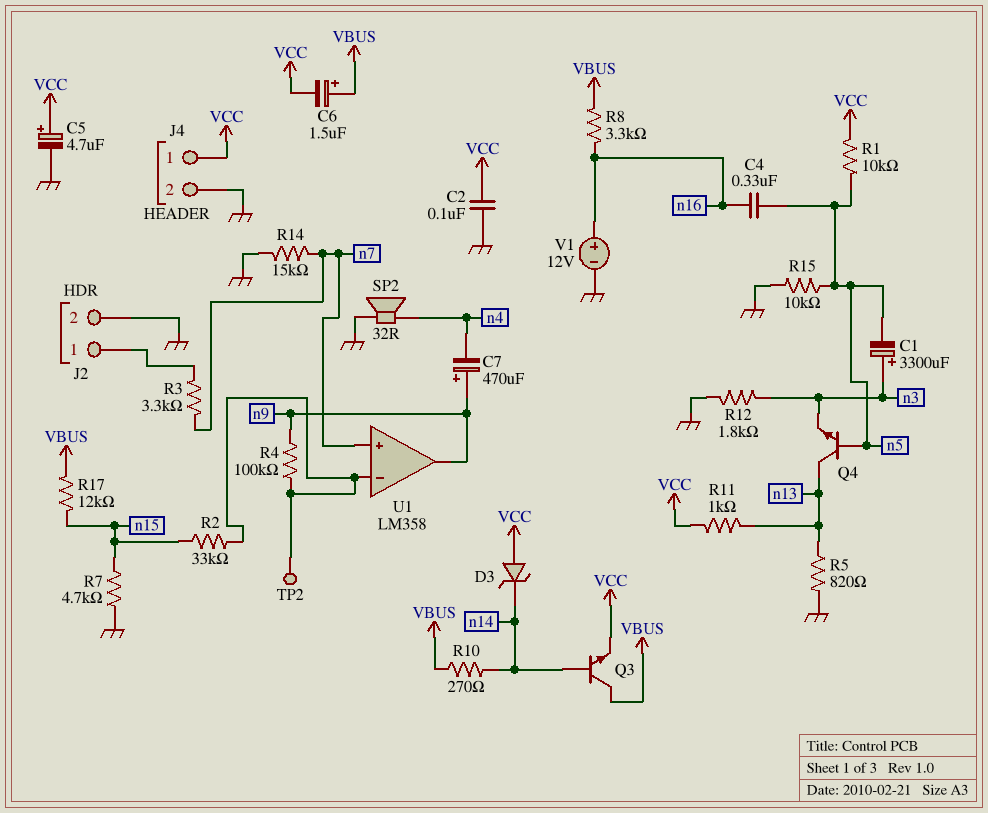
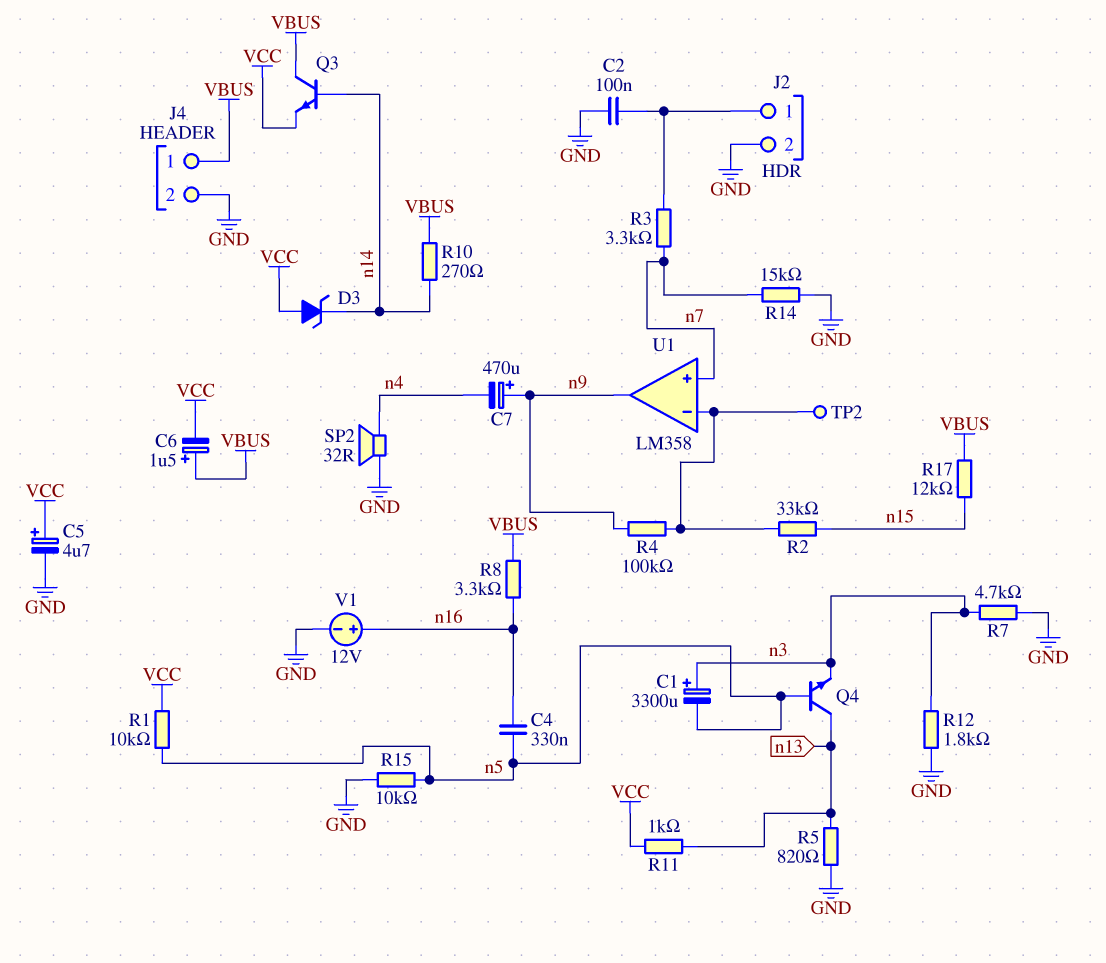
C2: 100nF (GND, VCC) -> 100nF (GND, J2/1)
J4 pin 1: VCC -> VBUS
R7: 4.7k (GND, n15) -> 4.7k (GND, n3)

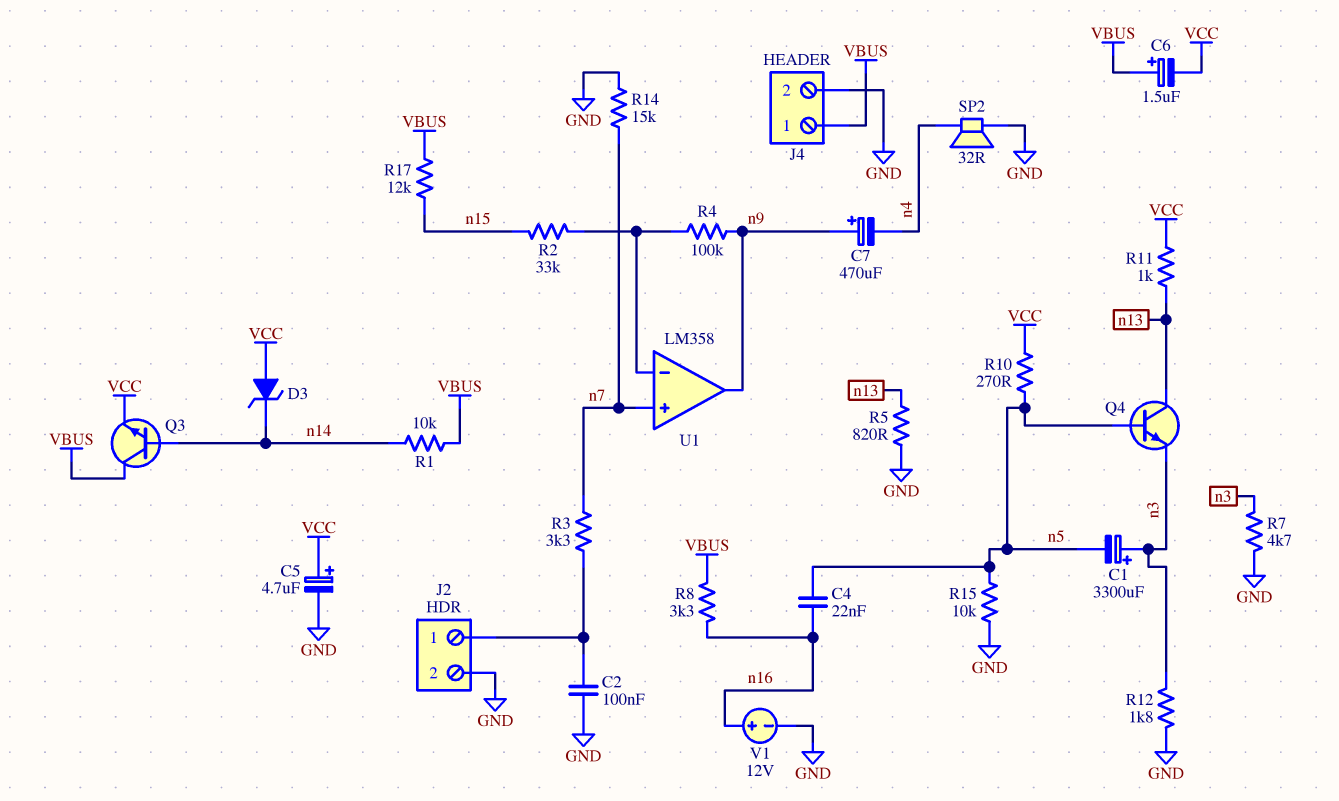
C4: 330nF (n5, n16) -> 22nF (n5, n16)
R1: 10k (VCC, n5) -> 10k (VBUS, n14)
R10: 270 (VBUS, n14) -> 270 (VCC, n5)
TP2: test point (U1/in-) -> none

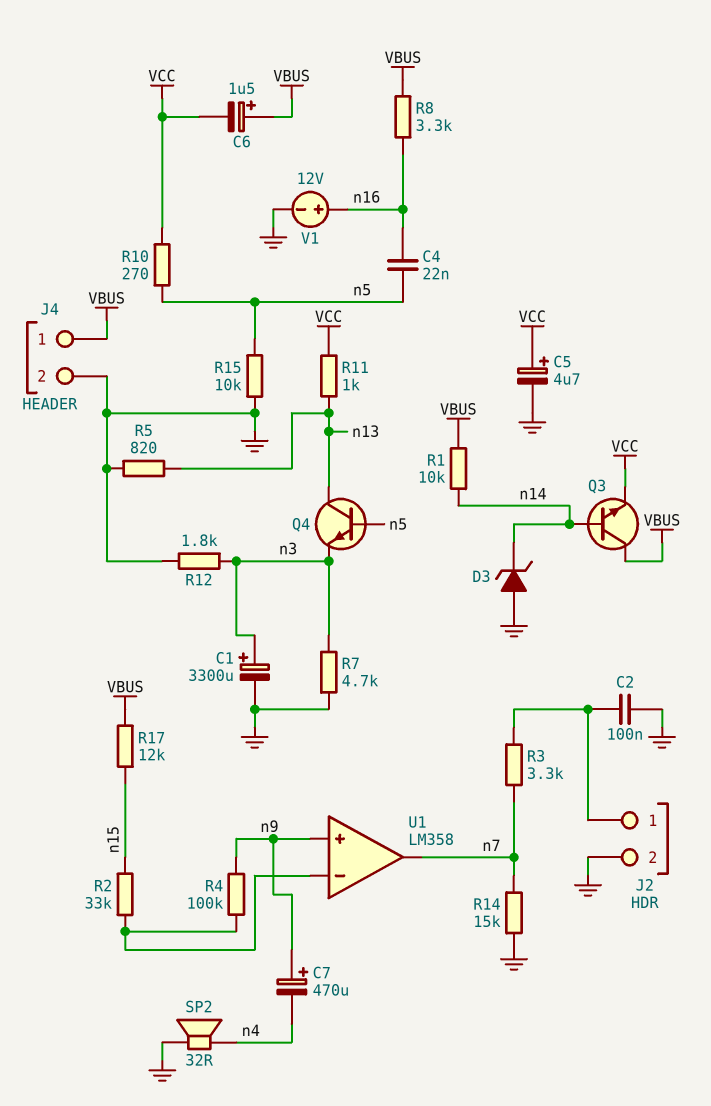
C1: 3300uF (plus n3, minus n5) -> 3300uF (plus n3, minus GND)
D3: zener (A VCC, K n14) -> zener (A GND, K n14)
U1 pin in+: n7 -> n9
U1 pin out: n9 -> n7

